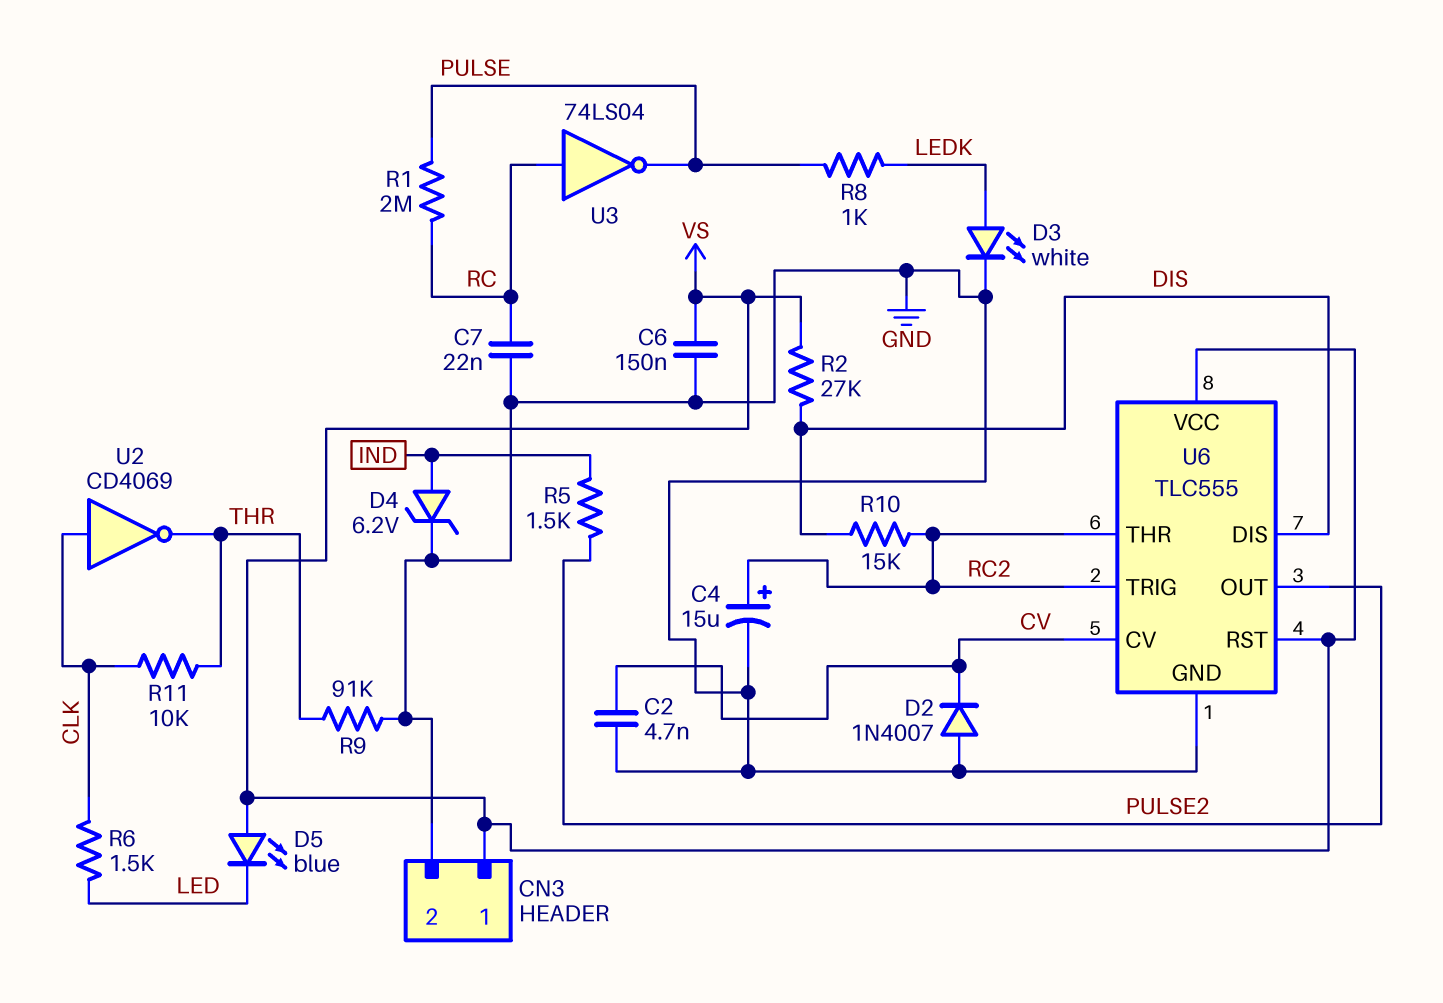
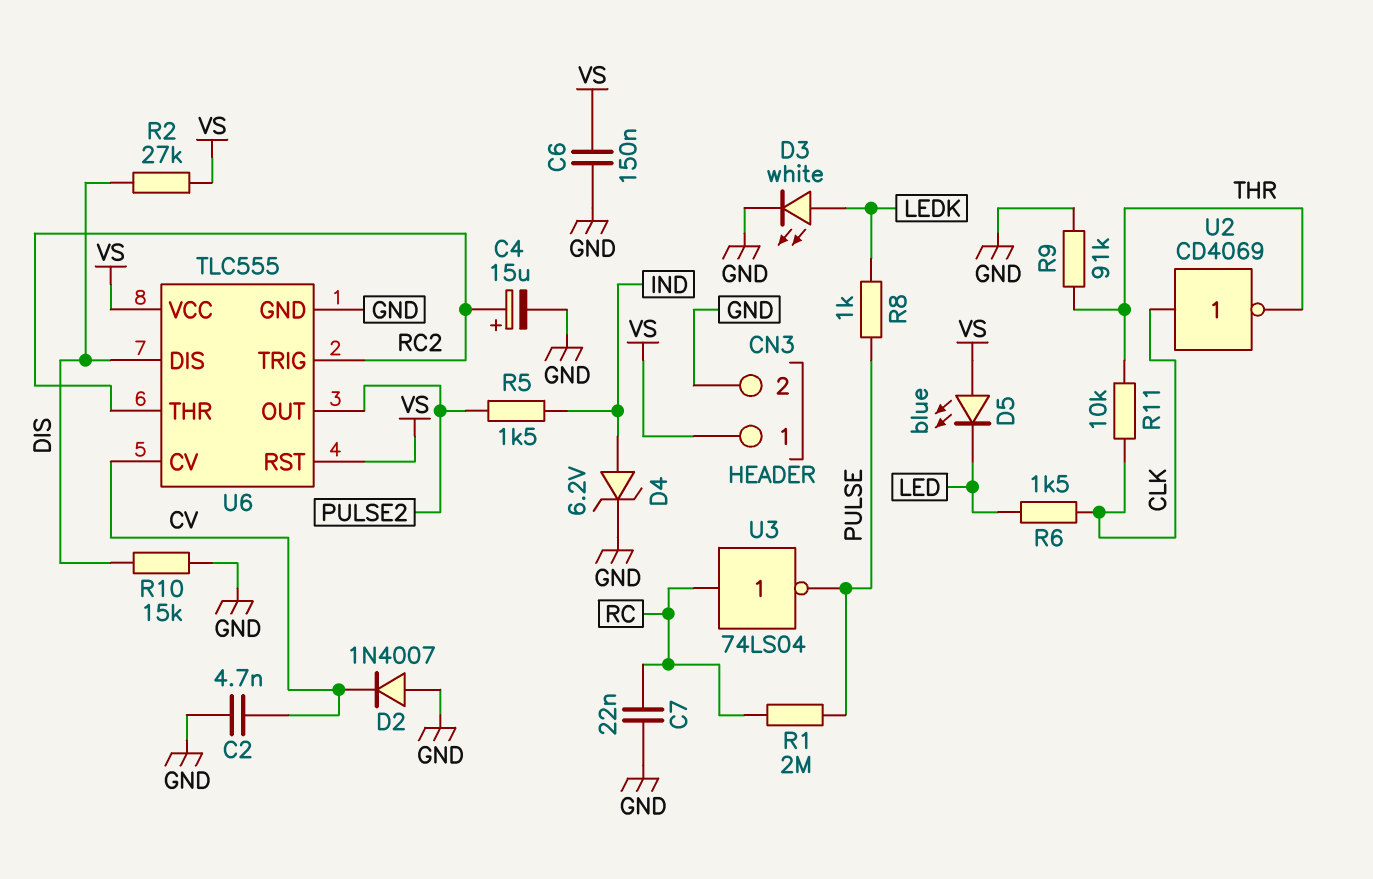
R10: 15k (DIS, RC2) -> 15k (DIS, GND)

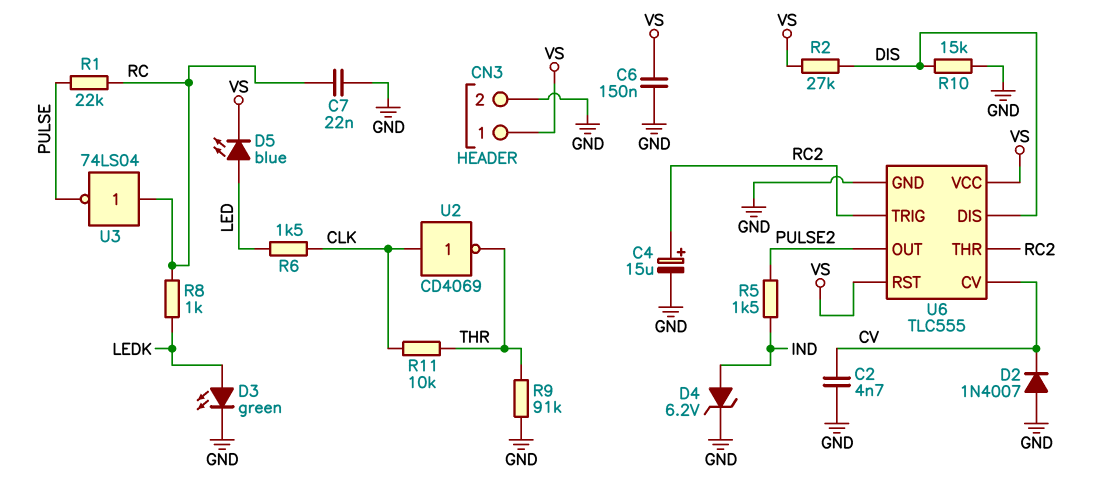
D3: LED white (A LEDK, K GND) -> LED green (A LEDK, K GND)
D5: LED blue (A VS, K LED) -> LED blue (A LED, K VS)
R1: 2M (PULSE, RC) -> 22k (PULSE, RC)
R8: 1k (LEDK, PULSE) -> 1k (LEDK, RC)

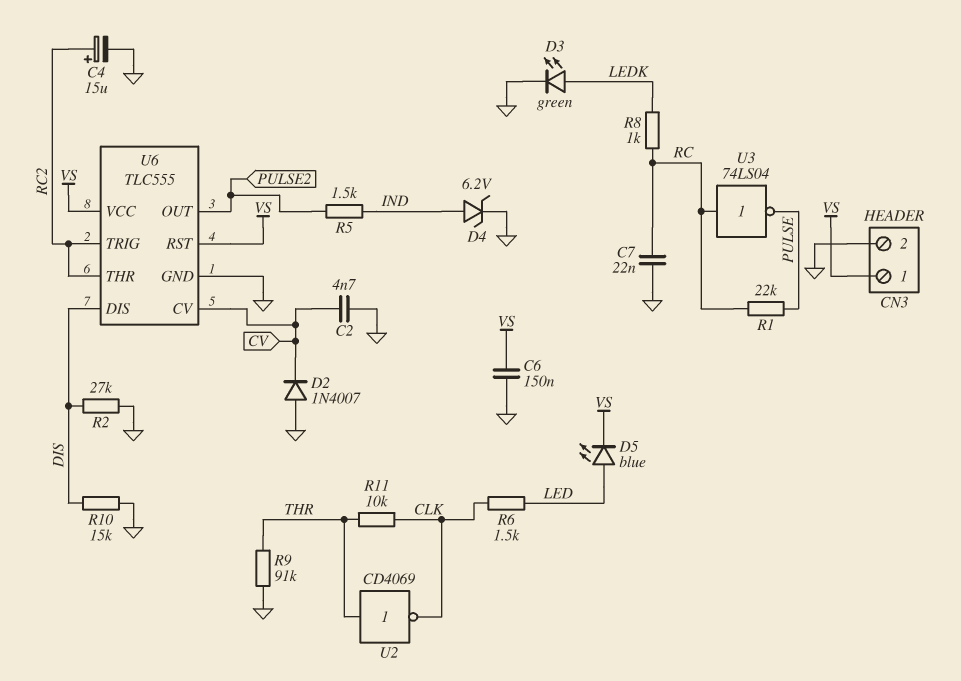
R2: 27k (DIS, VS) -> 27k (DIS, GND)
U2: NOT CD4069 (in CLK, out THR) -> NOT CD4069 (in THR, out CLK)

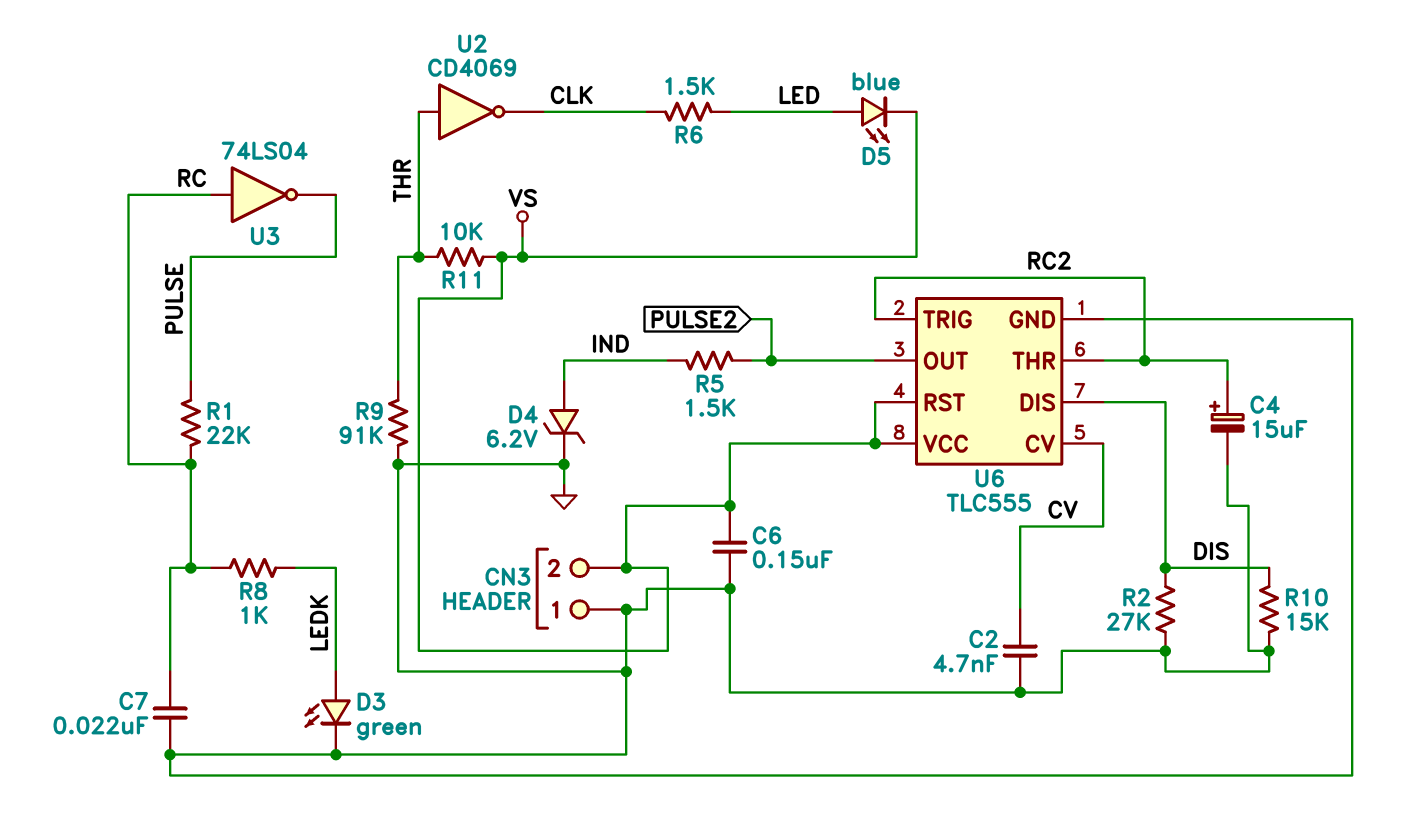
CN3 pin 1: VS -> GND
CN3 pin 2: GND -> VS
D2: diode 1N4007 (A GND, K CV) -> none
R11: 10k (CLK, THR) -> 10k (THR, VS)

